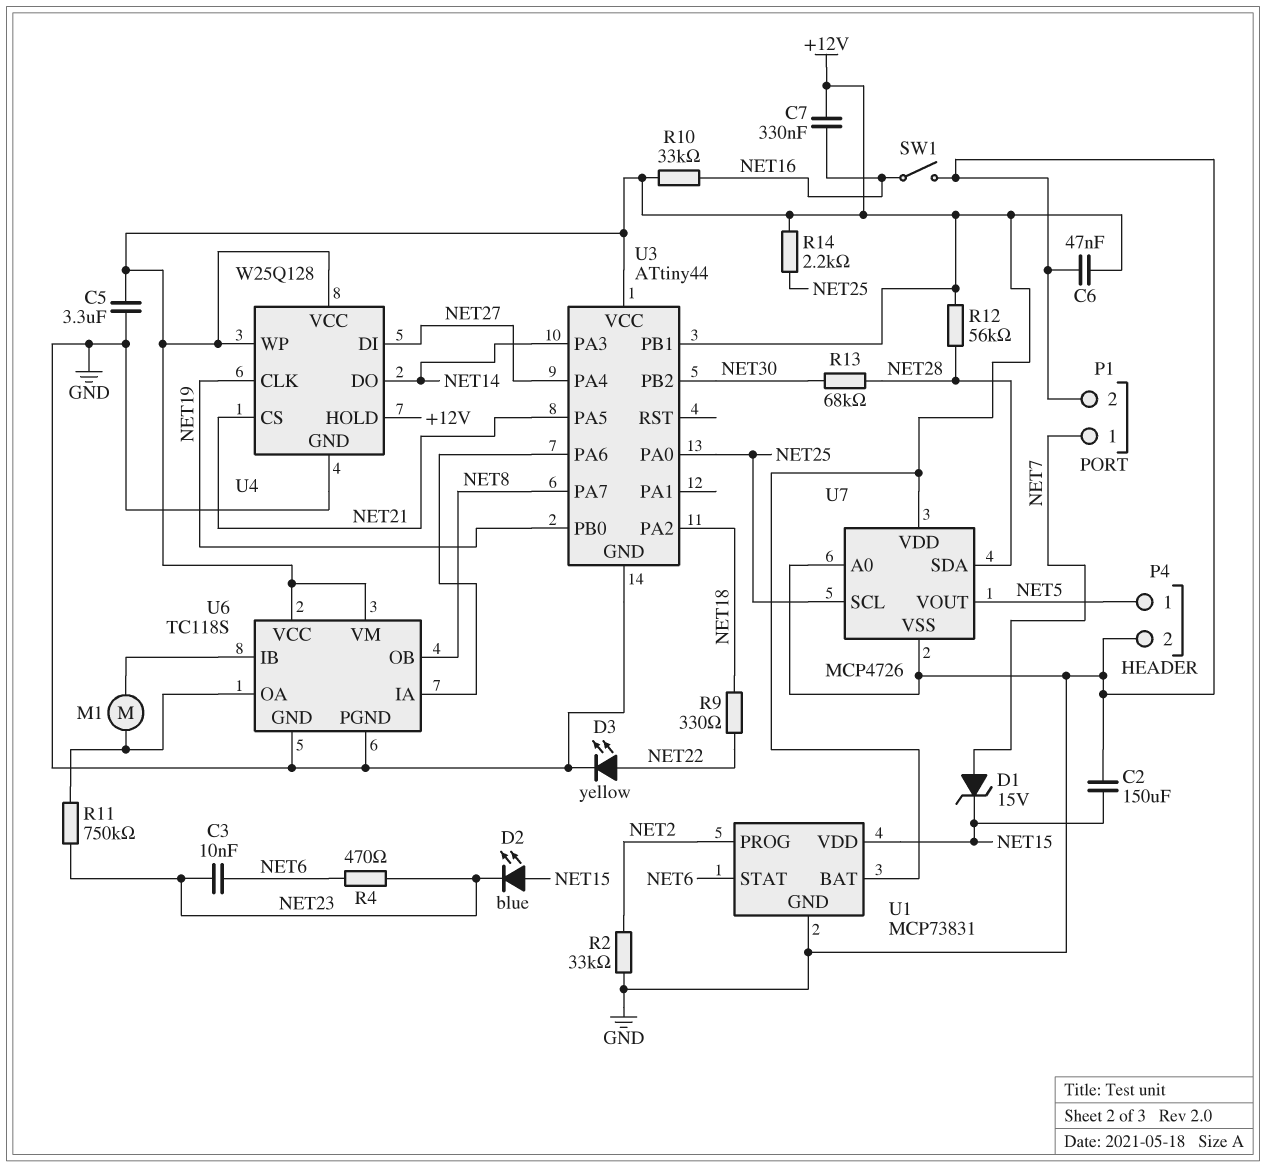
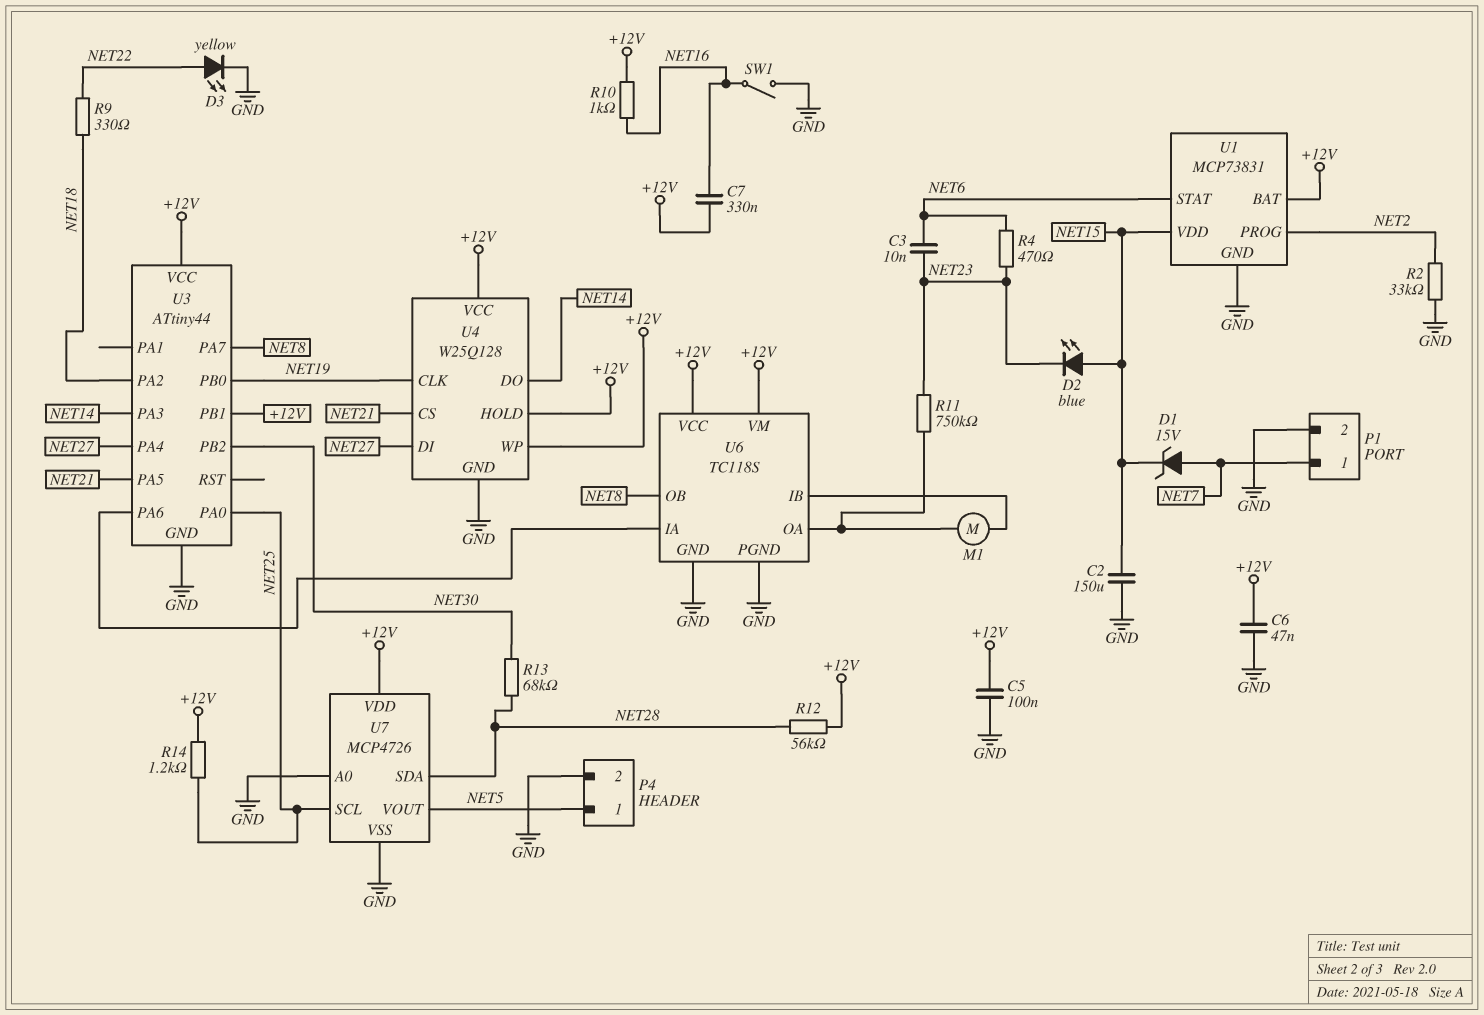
C5: 3.3uF (+12V, GND) -> 100nF (+12V, GND)
R10: 33k (+12V, NET16) -> 1k (+12V, NET16)
R14: 2.2k (+12V, NET25) -> 1.2k (+12V, NET25)

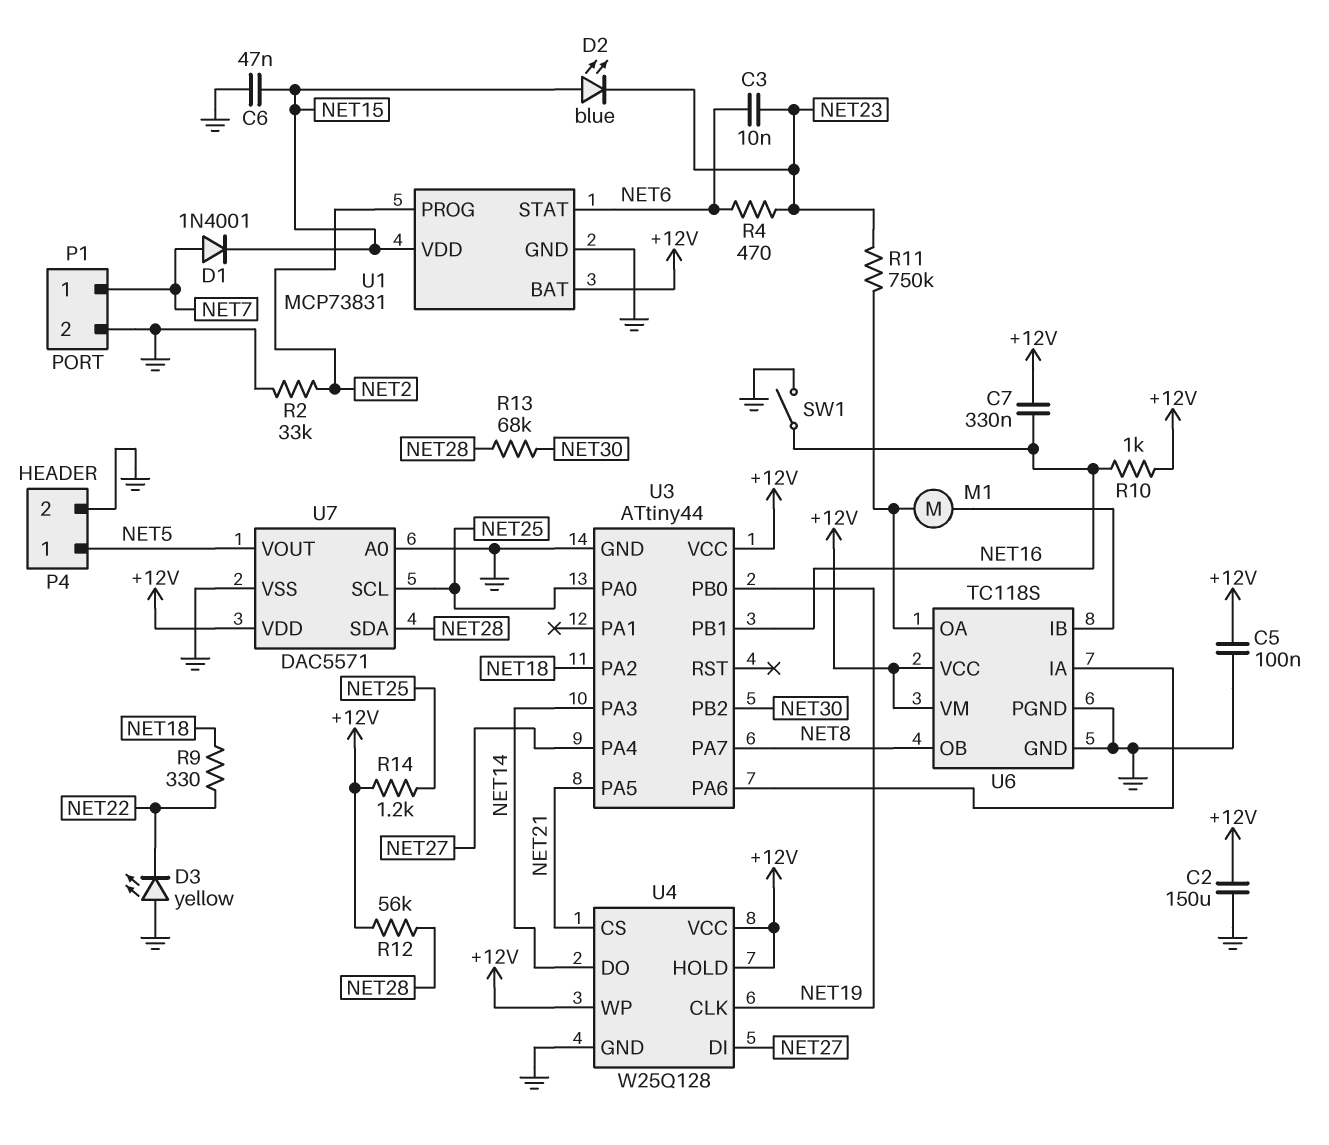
C2: 150uF (GND, NET15) -> 150uF (+12V, GND)
C6: 47nF (+12V, GND) -> 47nF (GND, NET15)
D1: zener 15V (A NET7, K NET15) -> diode 1N4001 (A NET7, K NET15)
D3: LED yellow (A NET22, K GND) -> LED yellow (A GND, K NET22)
U3 pin PB1: +12V -> NET16
U7: MCP4726 -> DAC5571

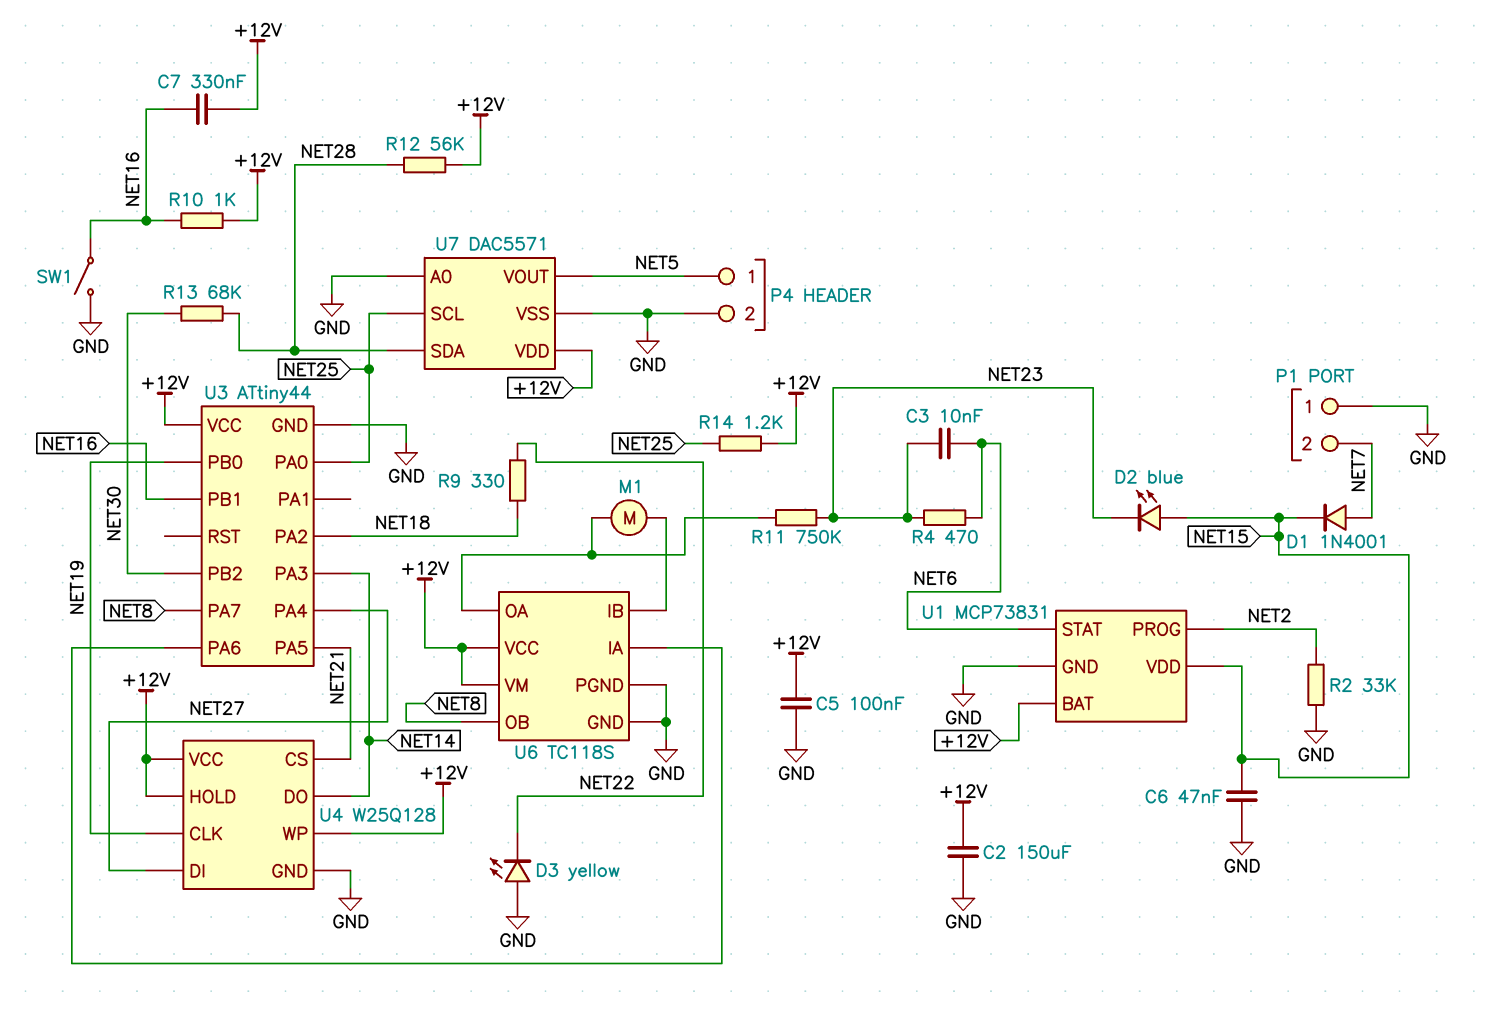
P1 pin 1: NET7 -> GND
P1 pin 2: GND -> NET7

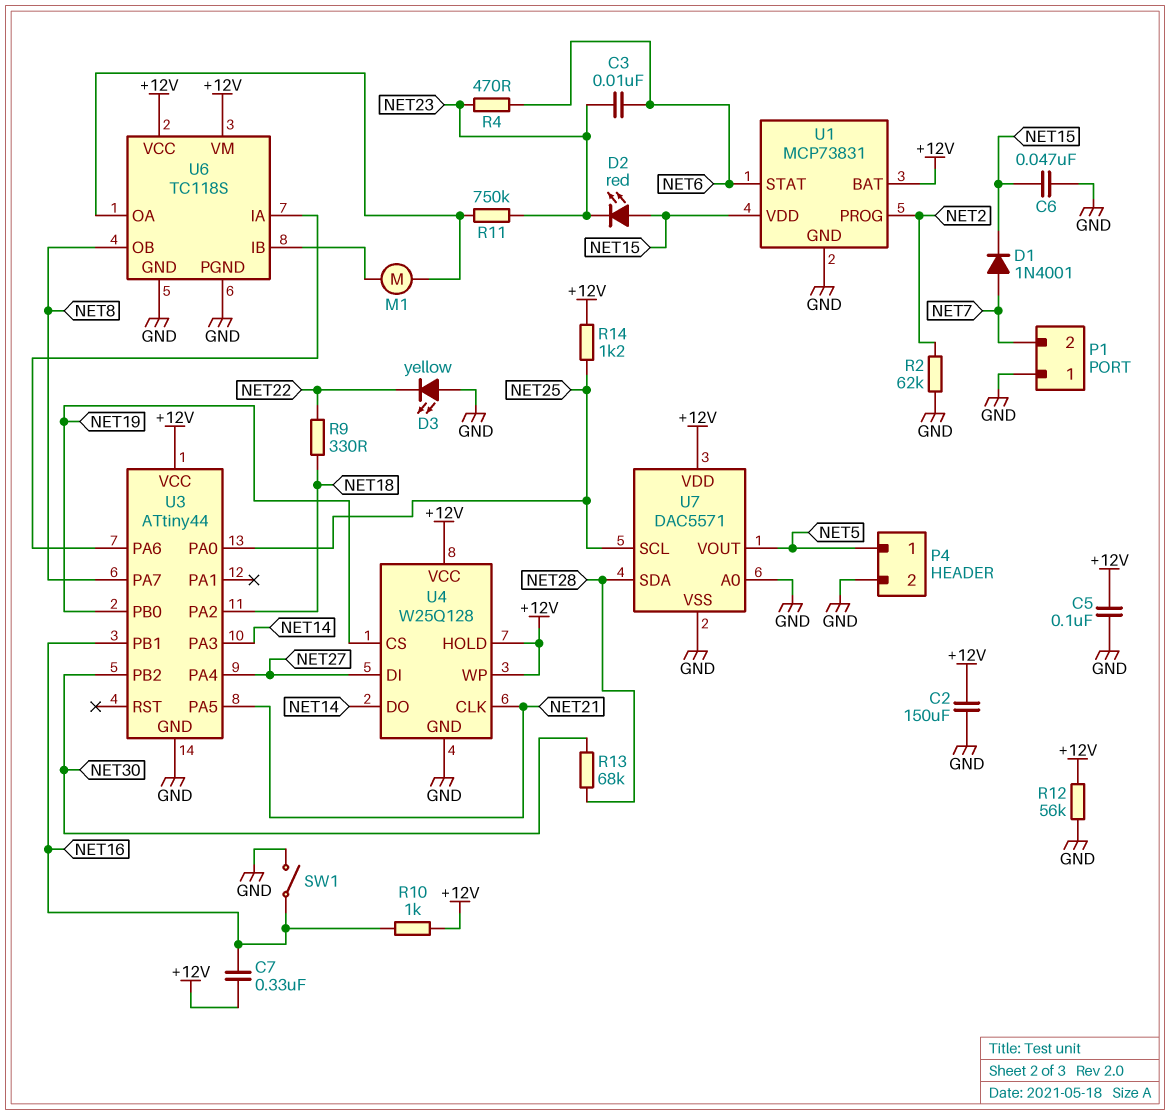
D2: LED blue (A NET15, K NET23) -> LED red (A NET15, K NET23)
R2: 33k (GND, NET2) -> 62k (GND, NET2)
R12: 56k (+12V, NET28) -> 56k (+12V, GND)
U4 pin CLK: NET19 -> NET21
U4 pin CS: NET21 -> NET19

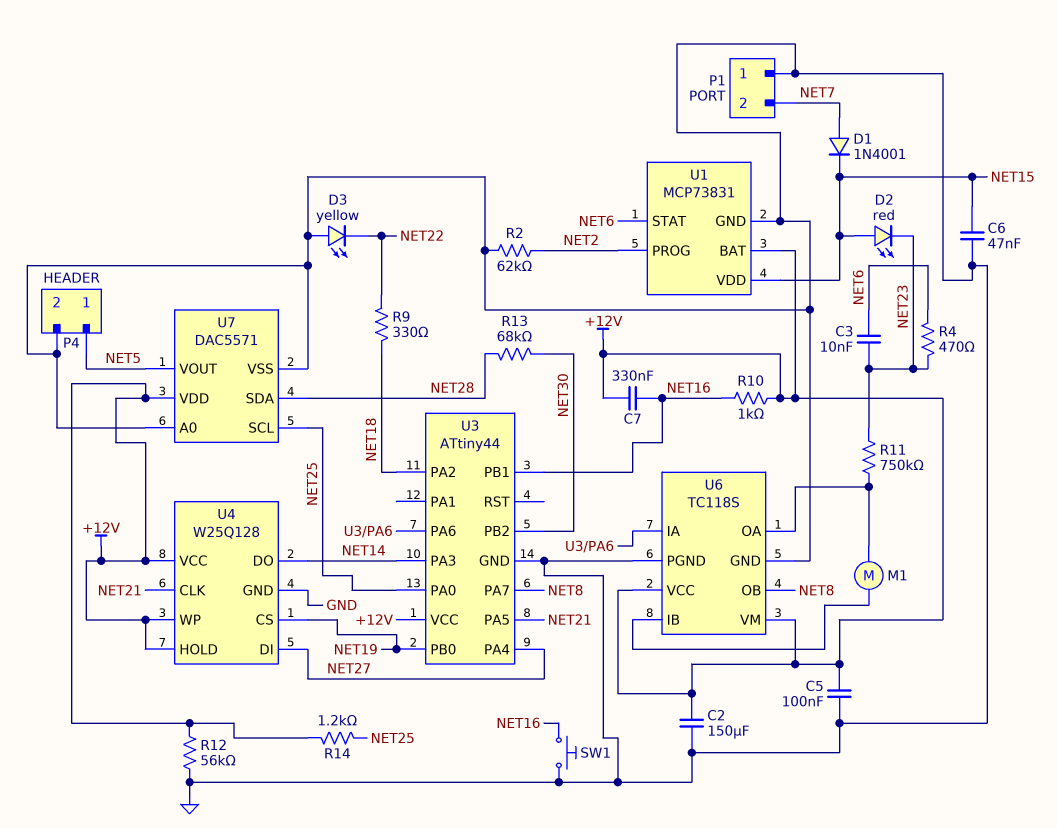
SW1: switch (GND, NET16) -> button (GND, NET16)

